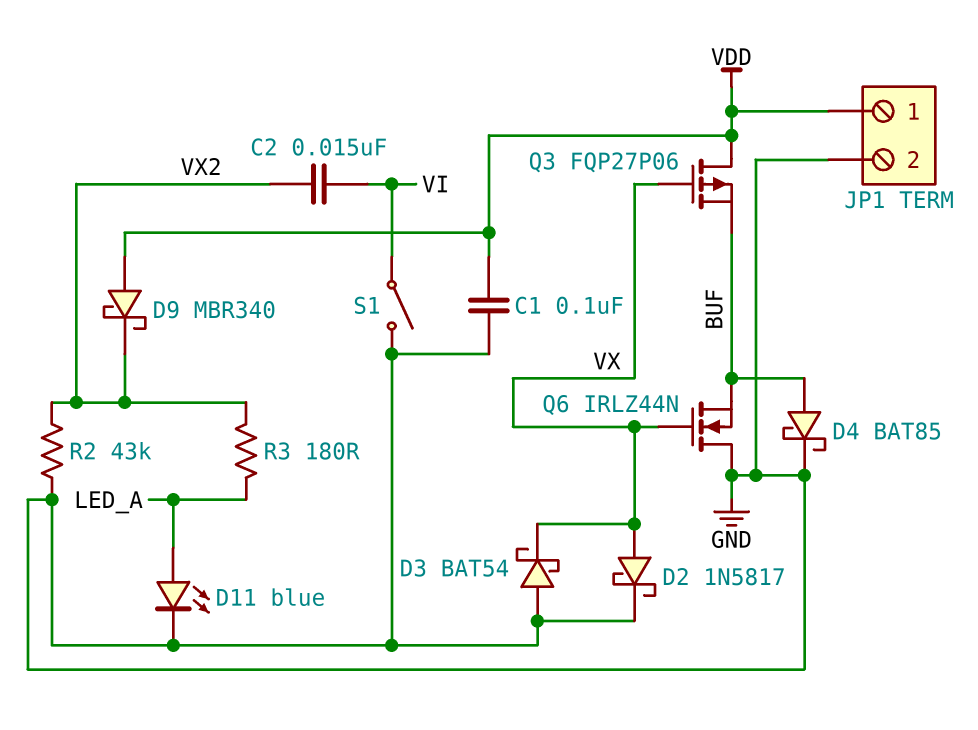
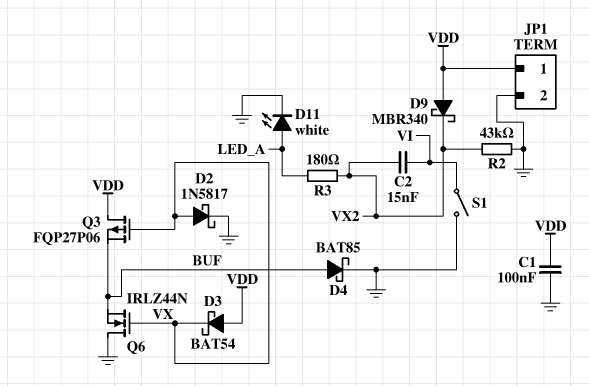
D3: schottky BAT54 (A GND, K VX) -> schottky BAT54 (A VDD, K VX)
D11: LED blue (A LED_A, K GND) -> LED white (A LED_A, K GND)

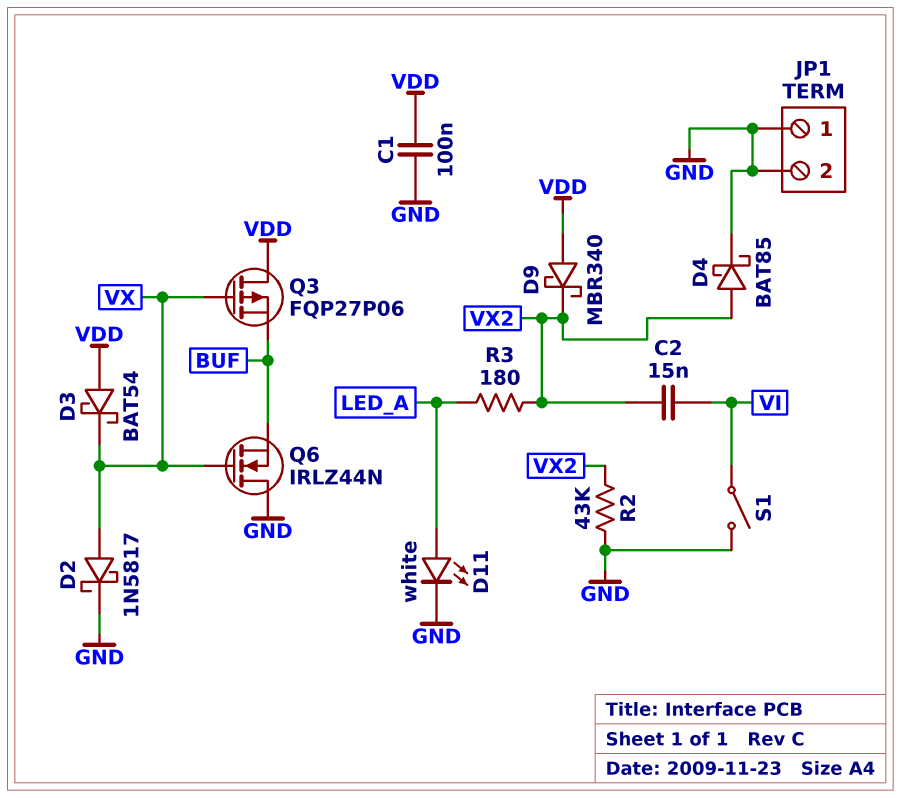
D4: schottky BAT85 (A BUF, K GND) -> schottky BAT85 (A VX2, K GND)
JP1 pin 1: VDD -> GND

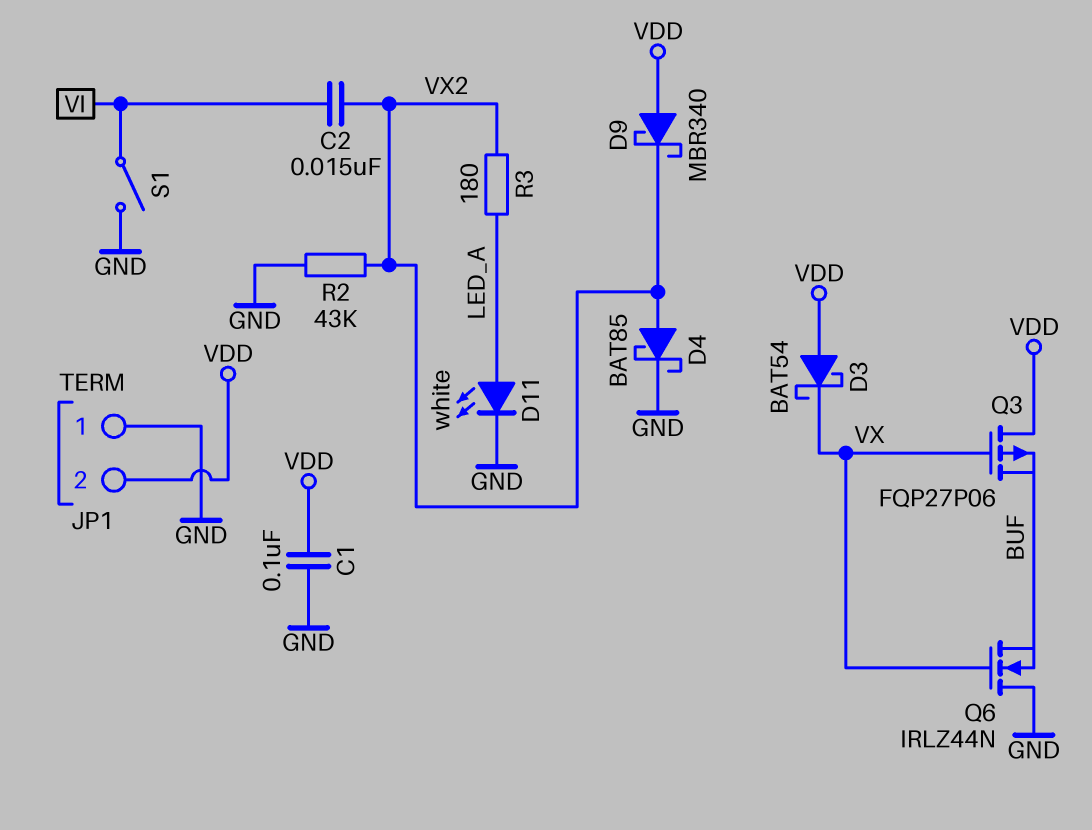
D2: schottky 1N5817 (A VX, K GND) -> none
JP1 pin 2: GND -> VDD

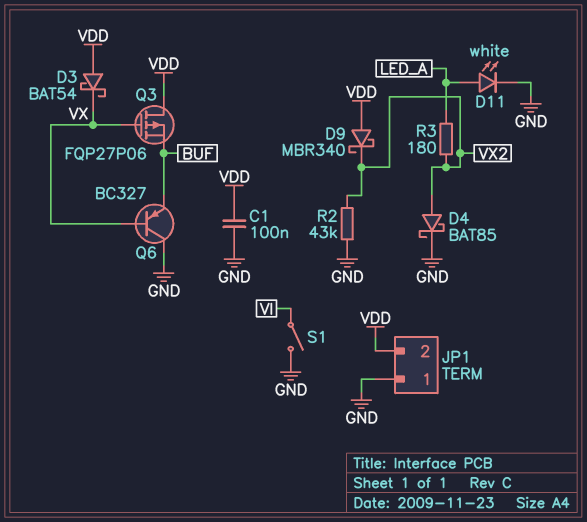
C2: 15nF (VI, VX2) -> none
Q6: NMOS IRLZ44N (G VX, D GND, S BUF) -> PNP BC327 (B VX, C GND, E BUF)

